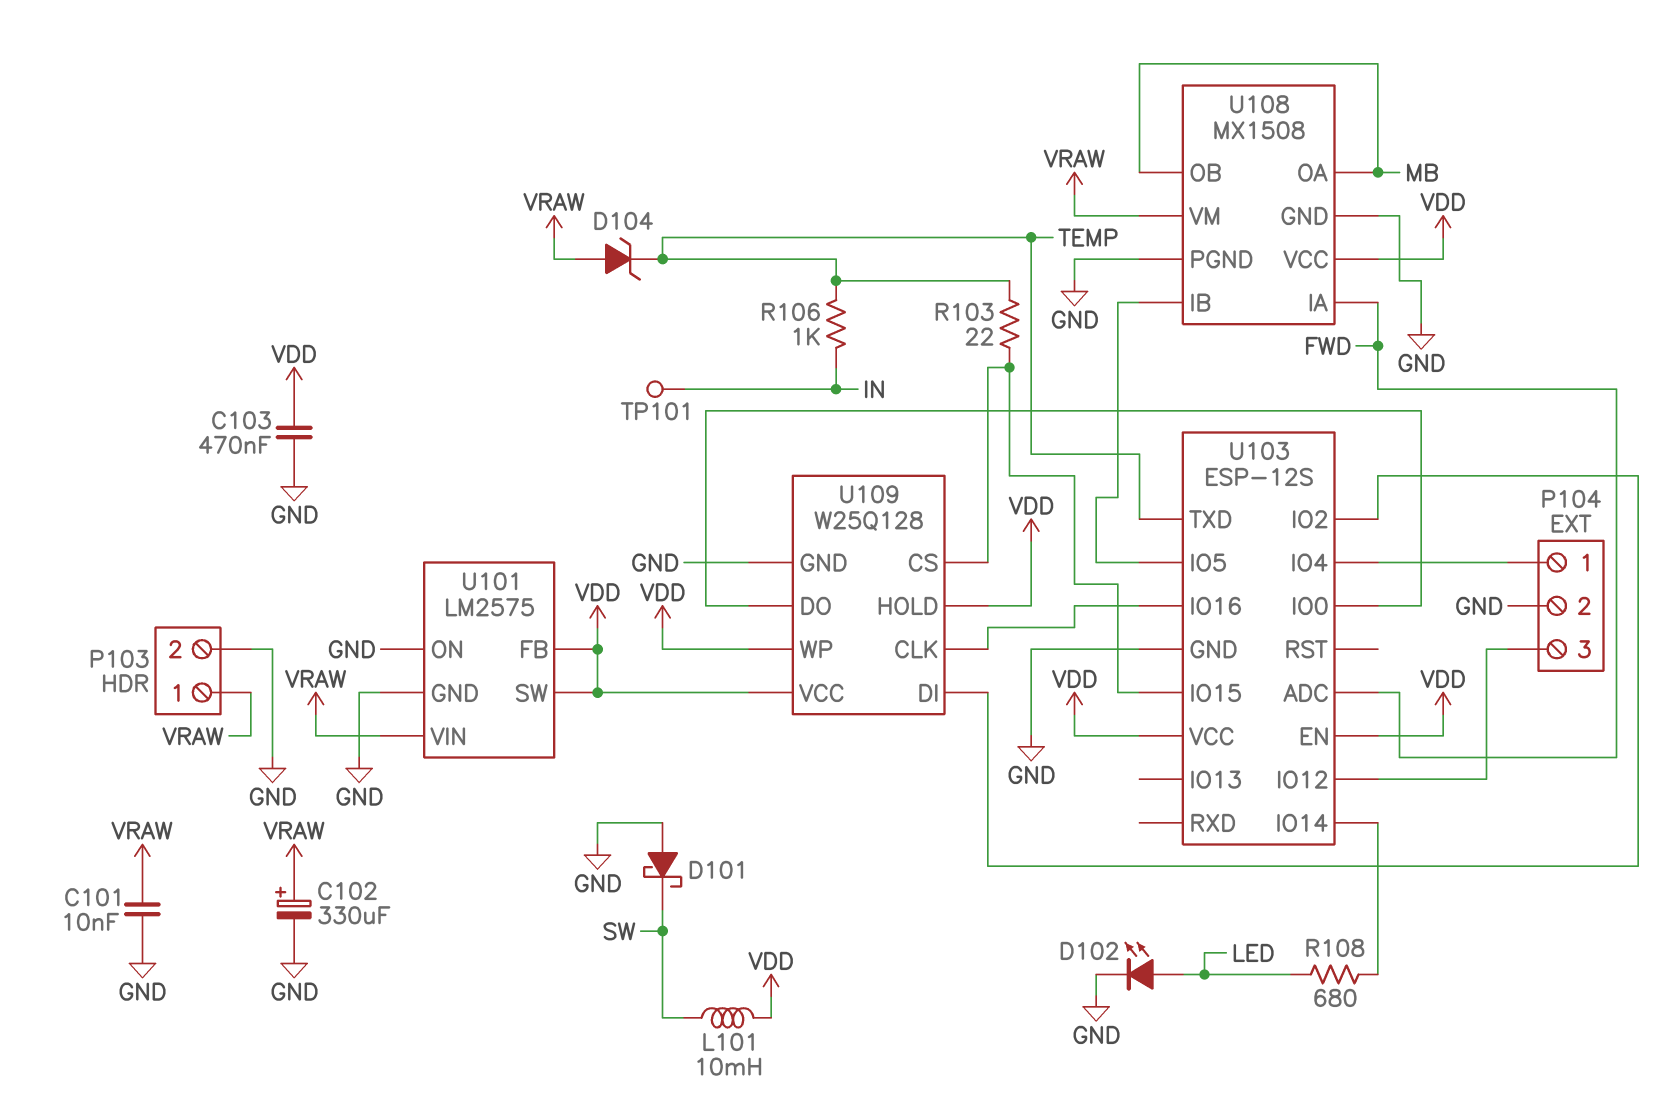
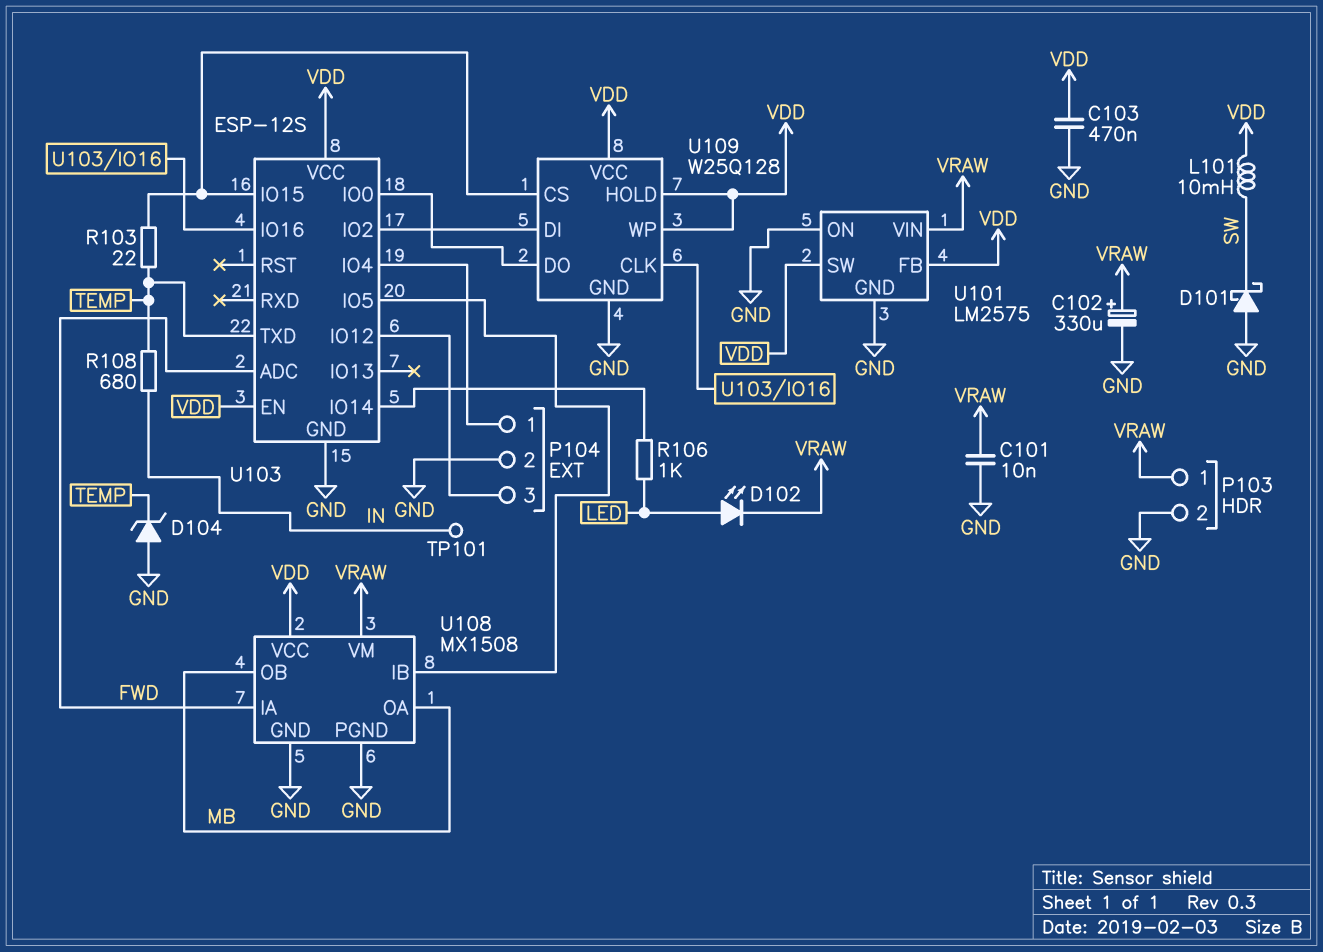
D102: LED (A LED, K GND) -> LED (A LED, K VRAW)
D104: zener (A VRAW, K TEMP) -> zener (A GND, K TEMP)
R106: 1k (IN, TEMP) -> 1k (LED, U103/IO14)
R108: 680 (LED, U103/IO14) -> 680 (IN, TEMP)

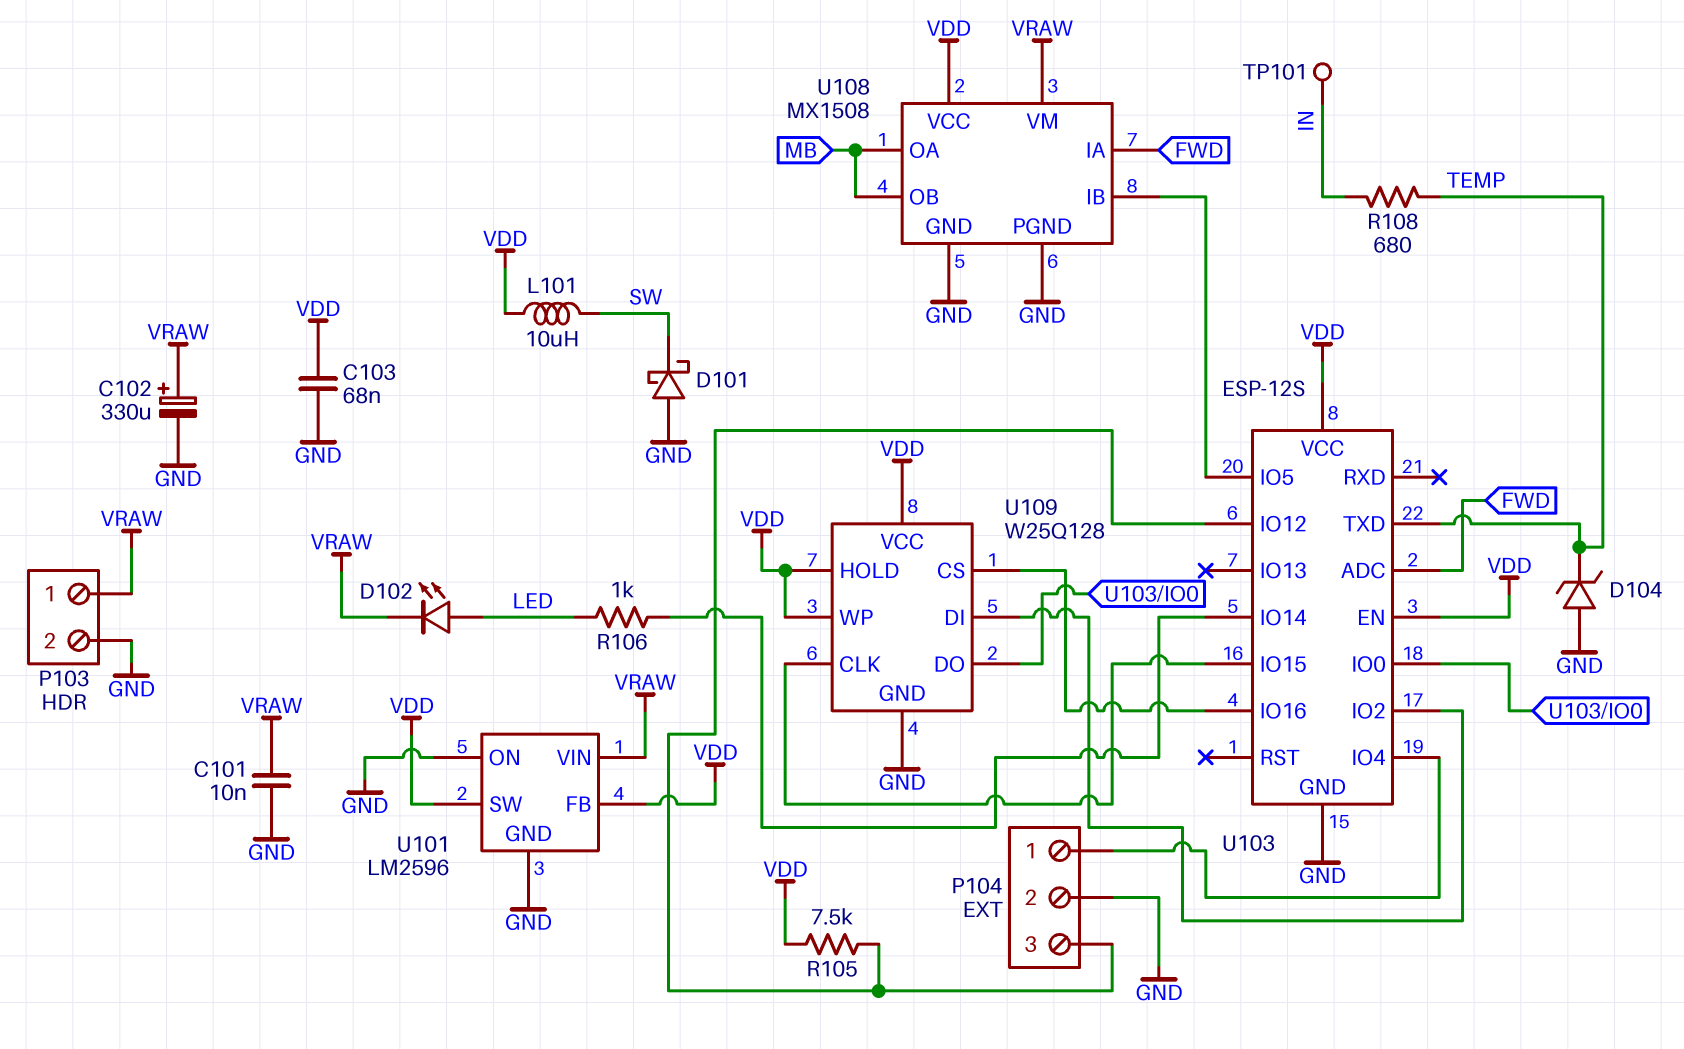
C103: 470nF (GND, VDD) -> 68nF (GND, VDD)
L101: 10mH (SW, VDD) -> 10uH (SW, VDD)
R103: 22 (TEMP, U103/IO15) -> none
R105: none -> 7.5k (P104/3, VDD)
U101: LM2575 -> LM2596
U109 pin CLK: U103/IO16 -> U103/IO15
U109 pin CS: U103/IO15 -> U103/IO16

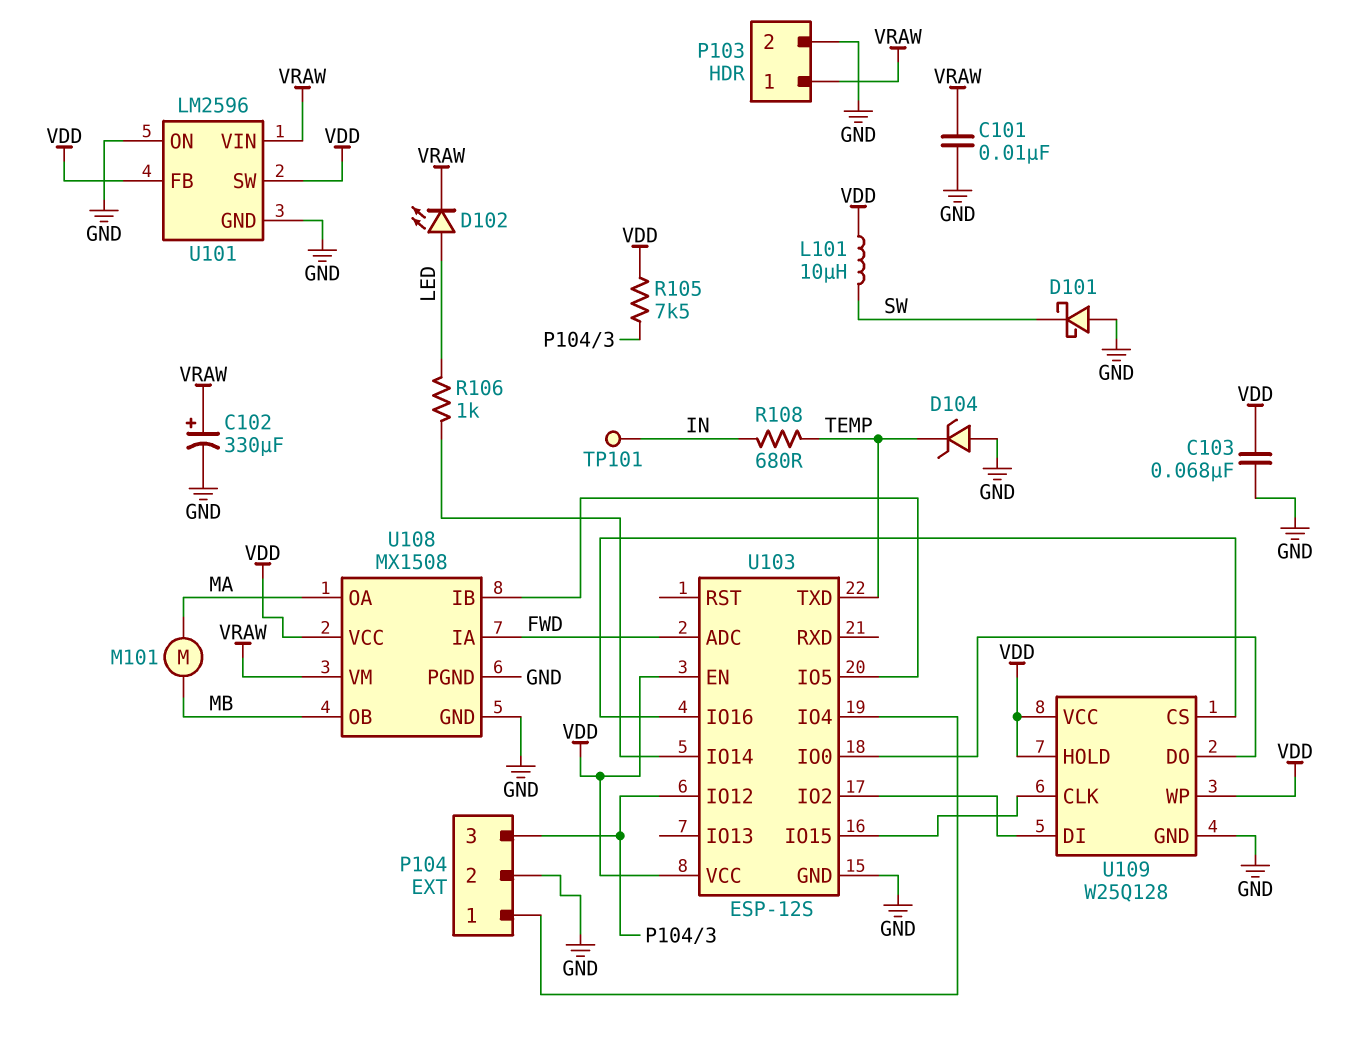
M101: none -> motor (MA, MB)
U108 pin OA: MB -> MA

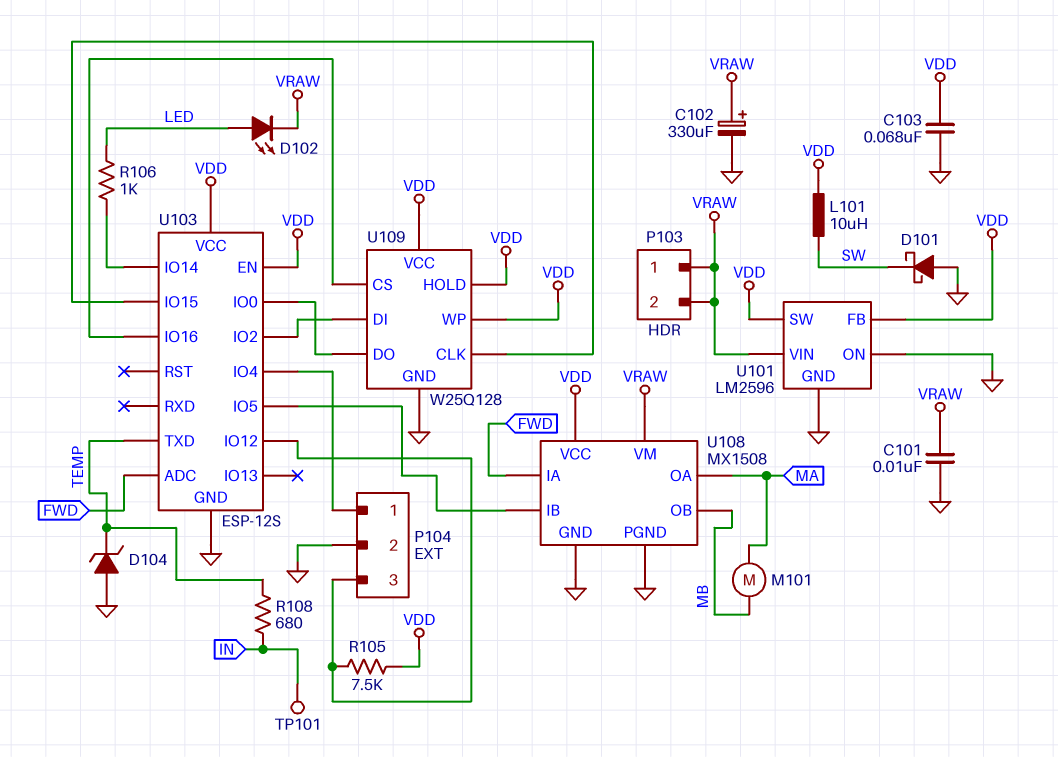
P103 pin 2: GND -> VRAW

